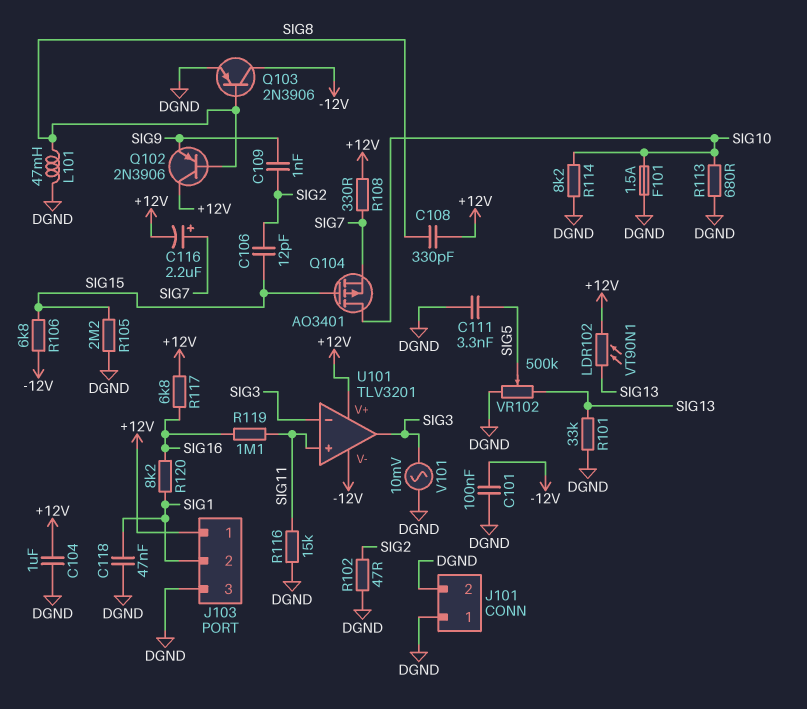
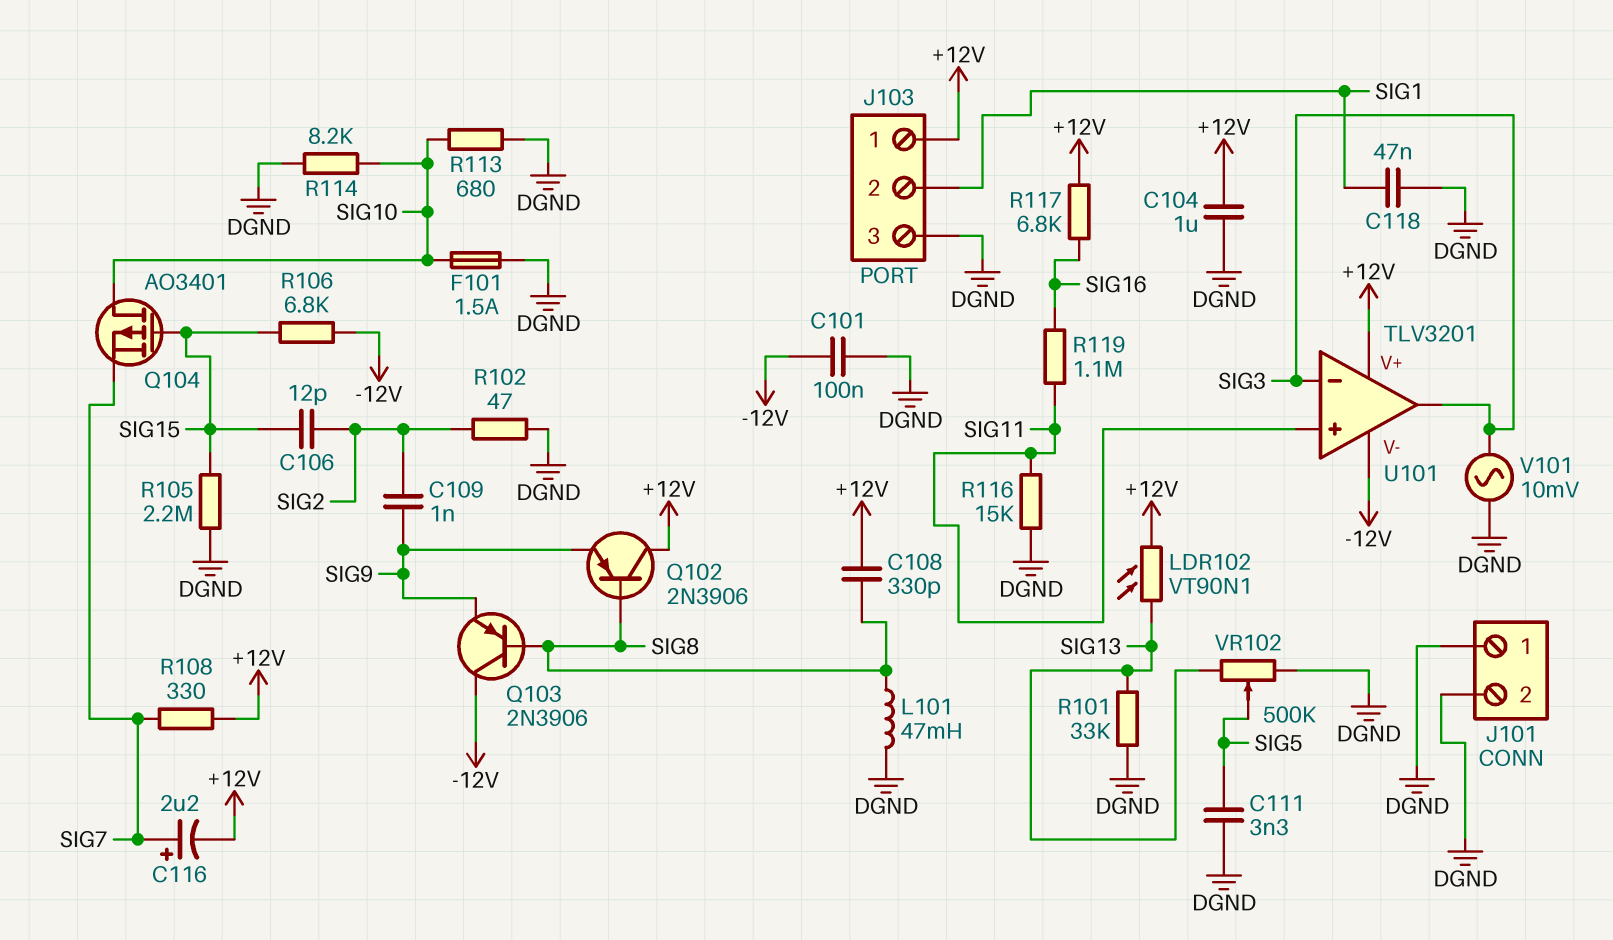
Q103: PNP 2N3906 (B SIG8, C -12V, E DGND) -> PNP 2N3906 (B SIG8, C -12V, E SIG9)
R120: 8.2k (SIG1, SIG16) -> none

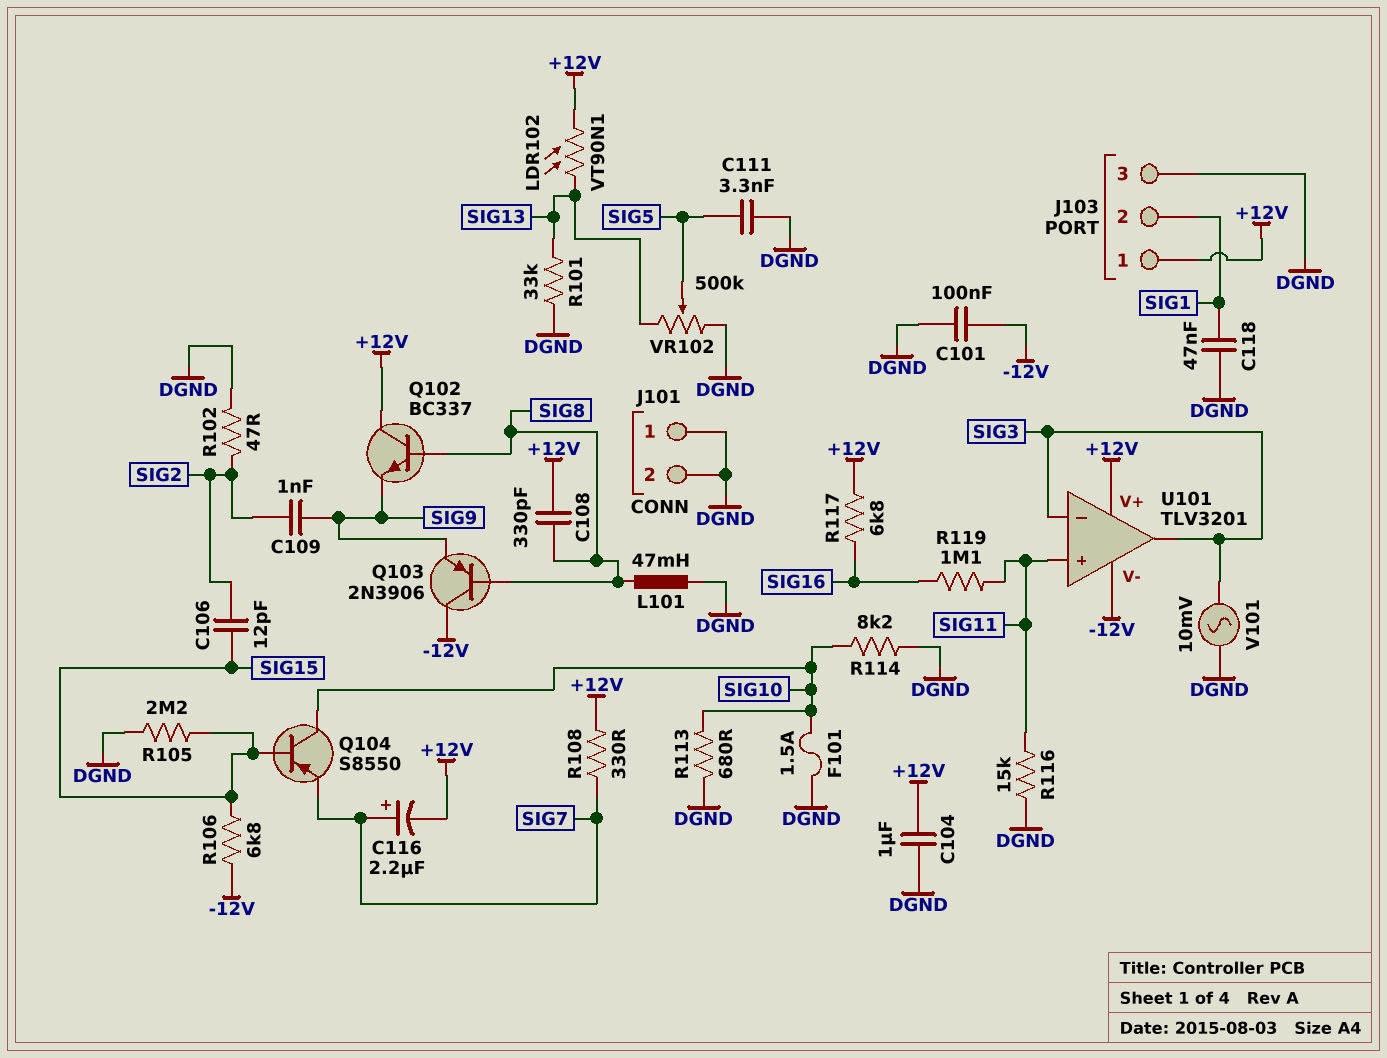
Q102: PNP 2N3906 (B SIG8, C +12V, E SIG9) -> NPN BC337 (B SIG8, C +12V, E SIG9)
Q104: PMOS AO3401 (G SIG15, D SIG10, S SIG7) -> PNP S8550 (B SIG15, C SIG10, E SIG7)

